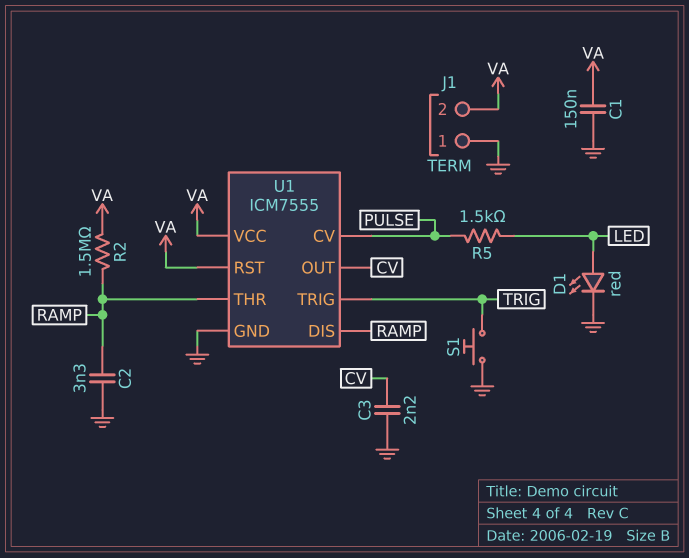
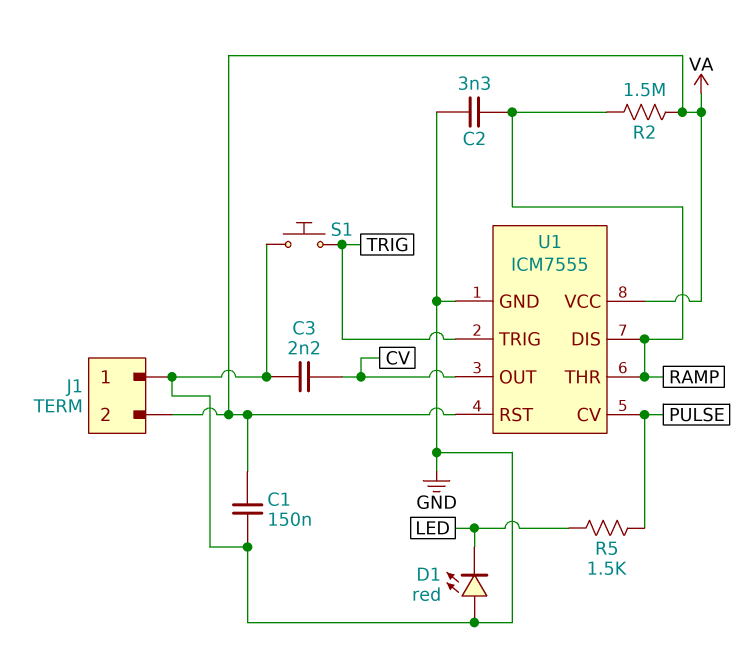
D1: LED red (A LED, K GND) -> LED red (A GND, K LED)

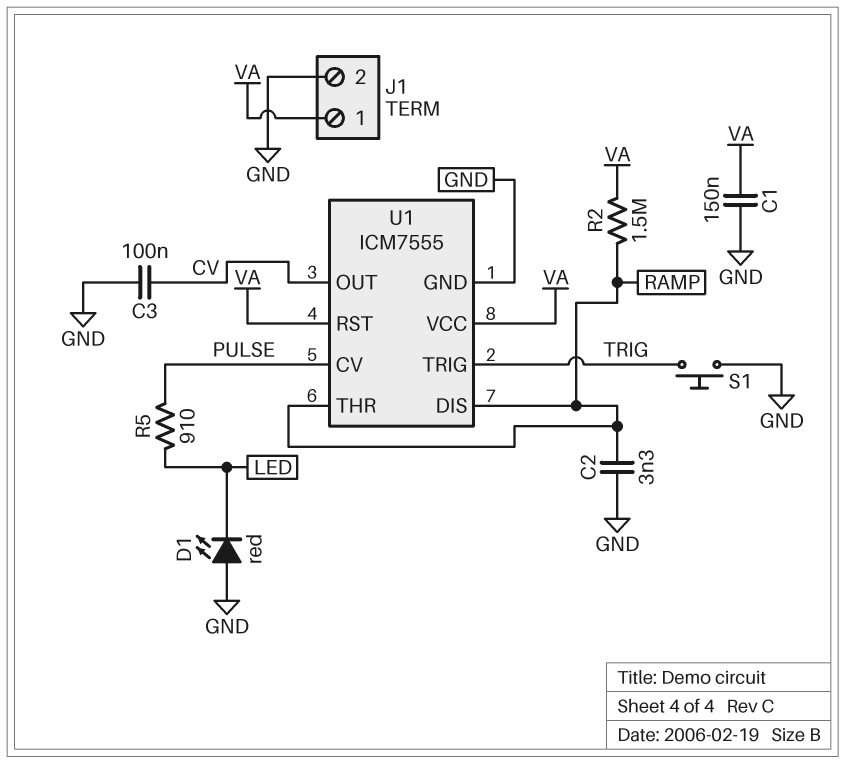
C3: 2.2nF (CV, GND) -> 100nF (CV, GND)
J1 pin 1: GND -> VA
J1 pin 2: VA -> GND
R5: 1.5k (LED, PULSE) -> 910 (LED, PULSE)

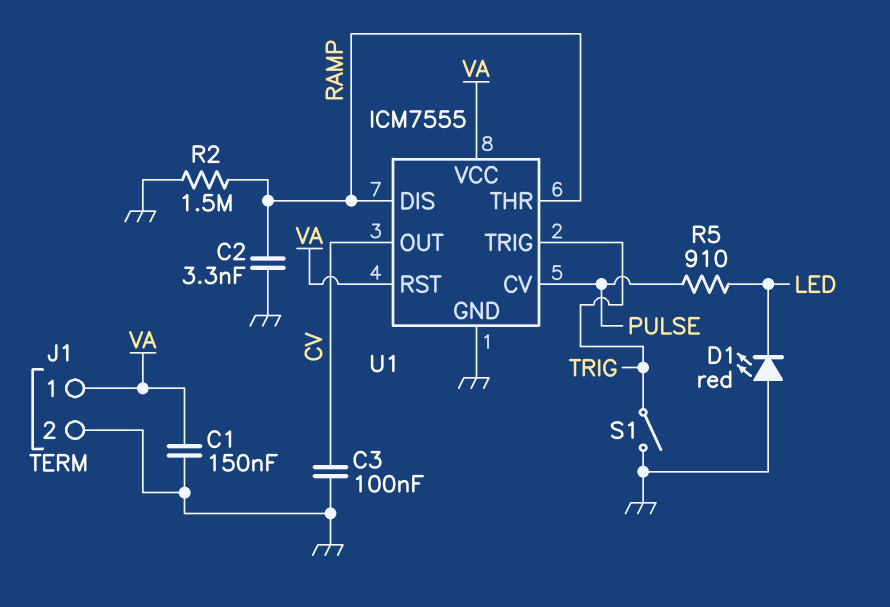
R2: 1.5M (RAMP, VA) -> 1.5M (GND, RAMP)
S1: button (GND, TRIG) -> switch (GND, TRIG)

